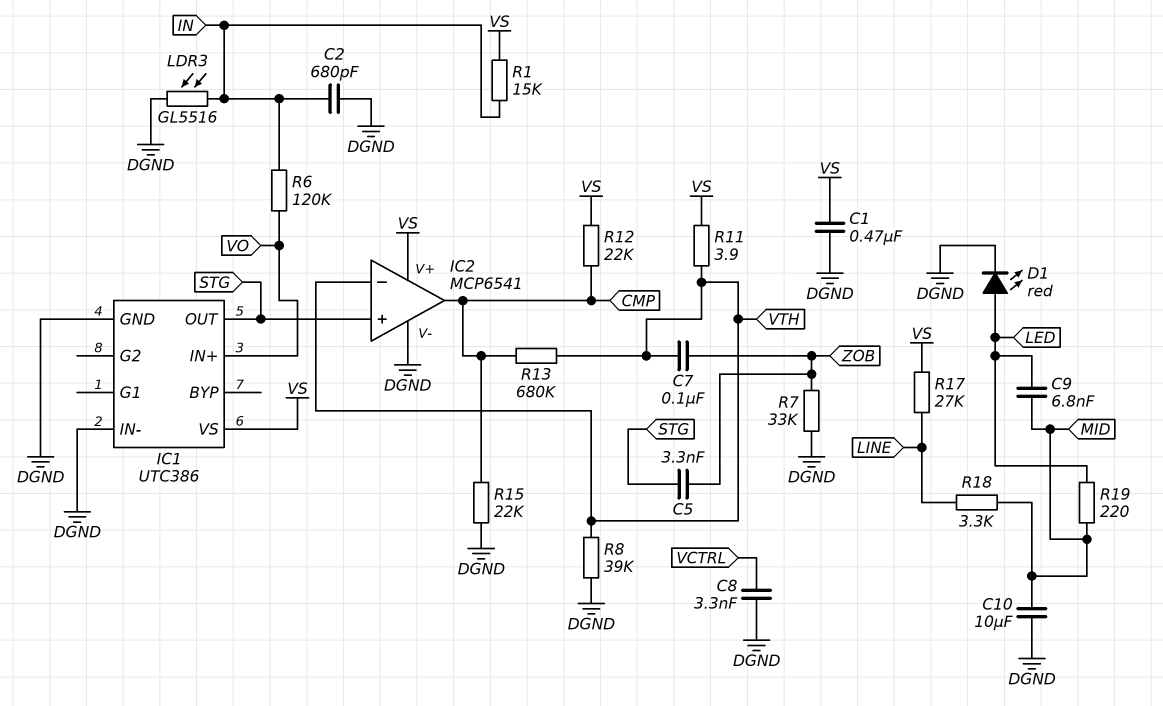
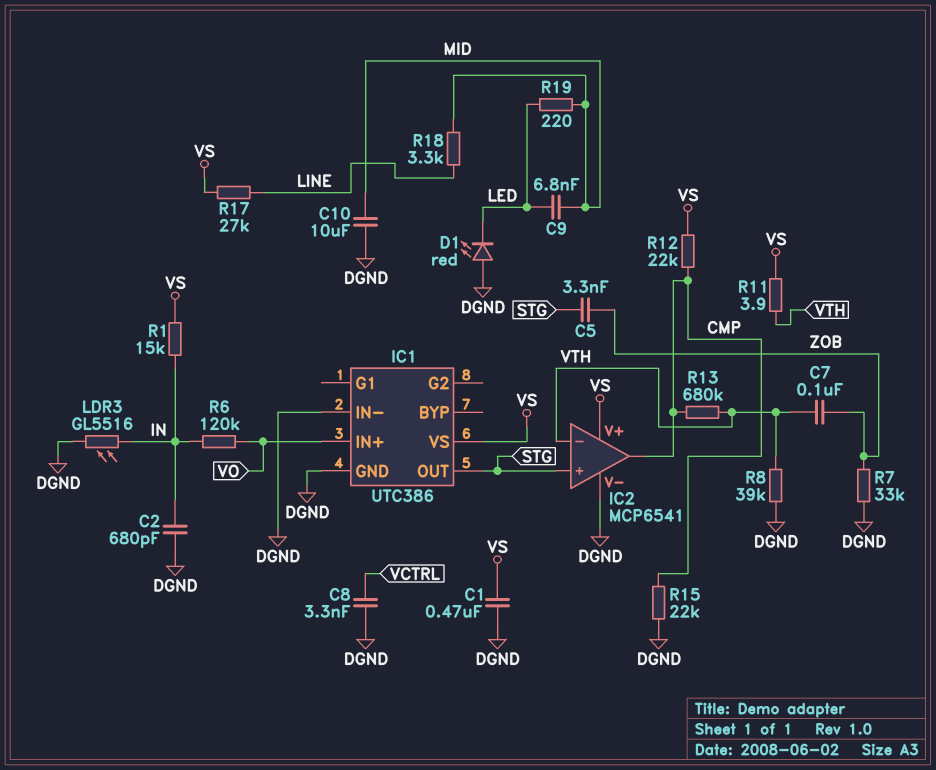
D1: LED red (A LED, K DGND) -> LED red (A DGND, K LED)

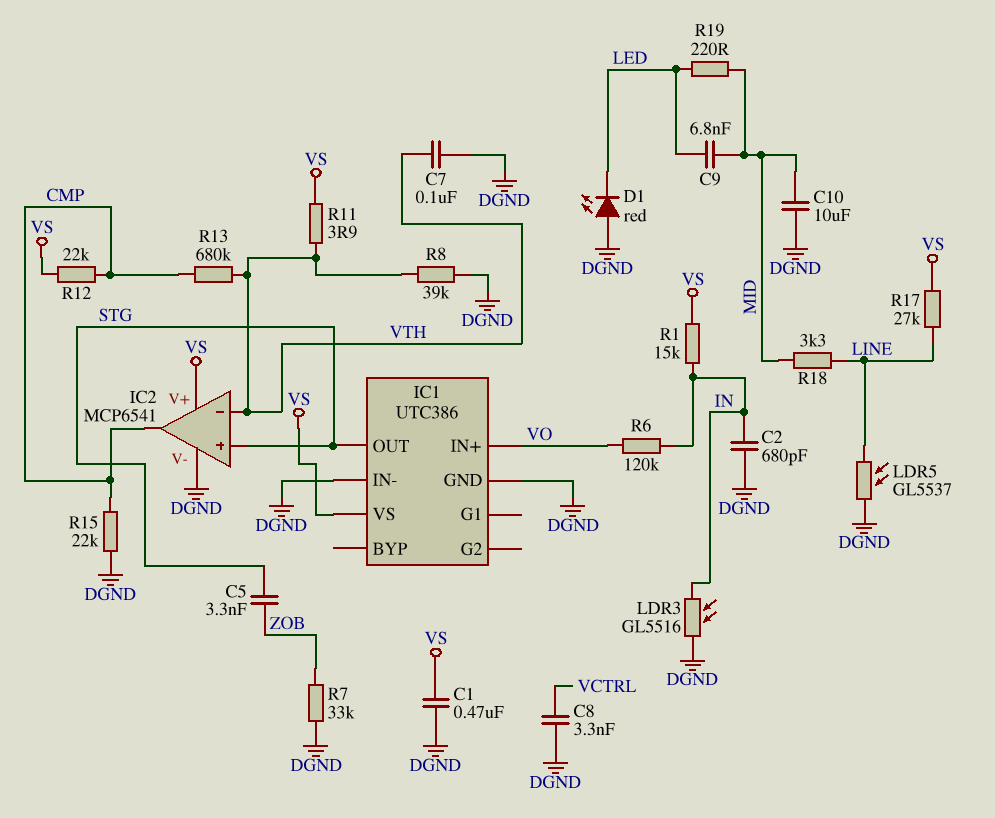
C7: 100nF (VTH, ZOB) -> 100nF (DGND, VTH)
LDR5: none -> GL5537 (DGND, LINE)

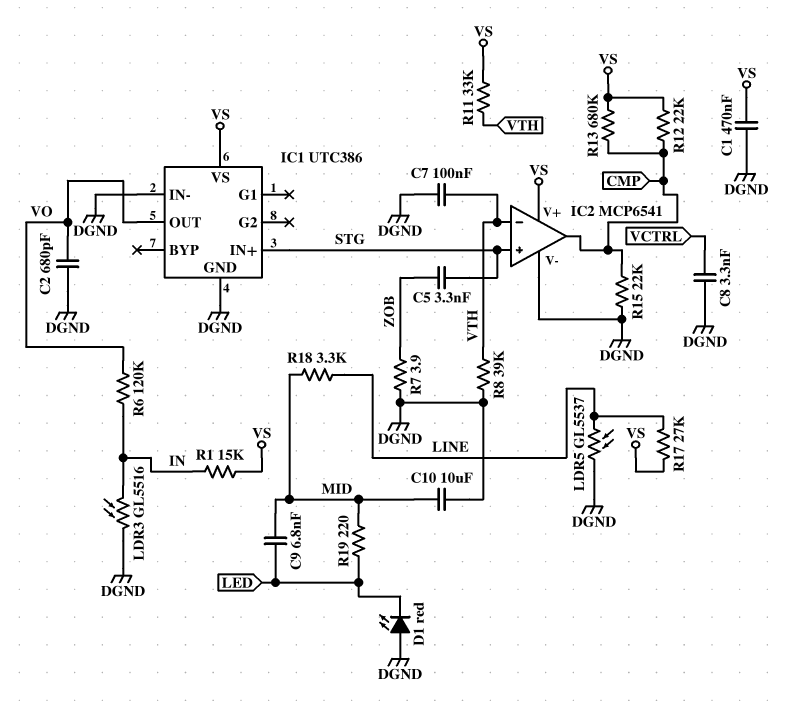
C2: 680pF (DGND, IN) -> 680pF (DGND, VO)
IC1 pin IN+: VO -> STG
IC1 pin OUT: STG -> VO
R7: 33k (DGND, ZOB) -> 3.9 (DGND, ZOB)
R11: 3.9 (VS, VTH) -> 33k (VS, VTH)
R13: 680k (CMP, VTH) -> 680k (CMP, VS)

